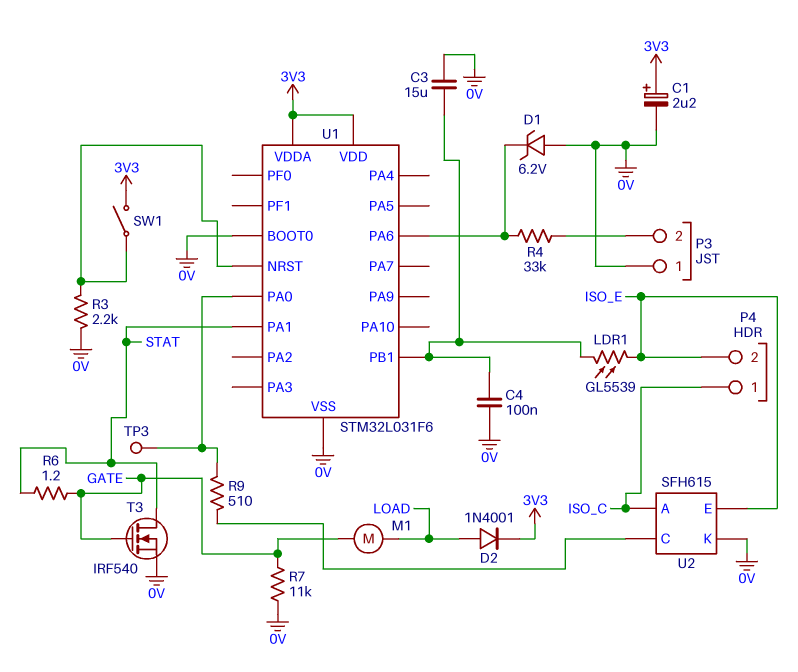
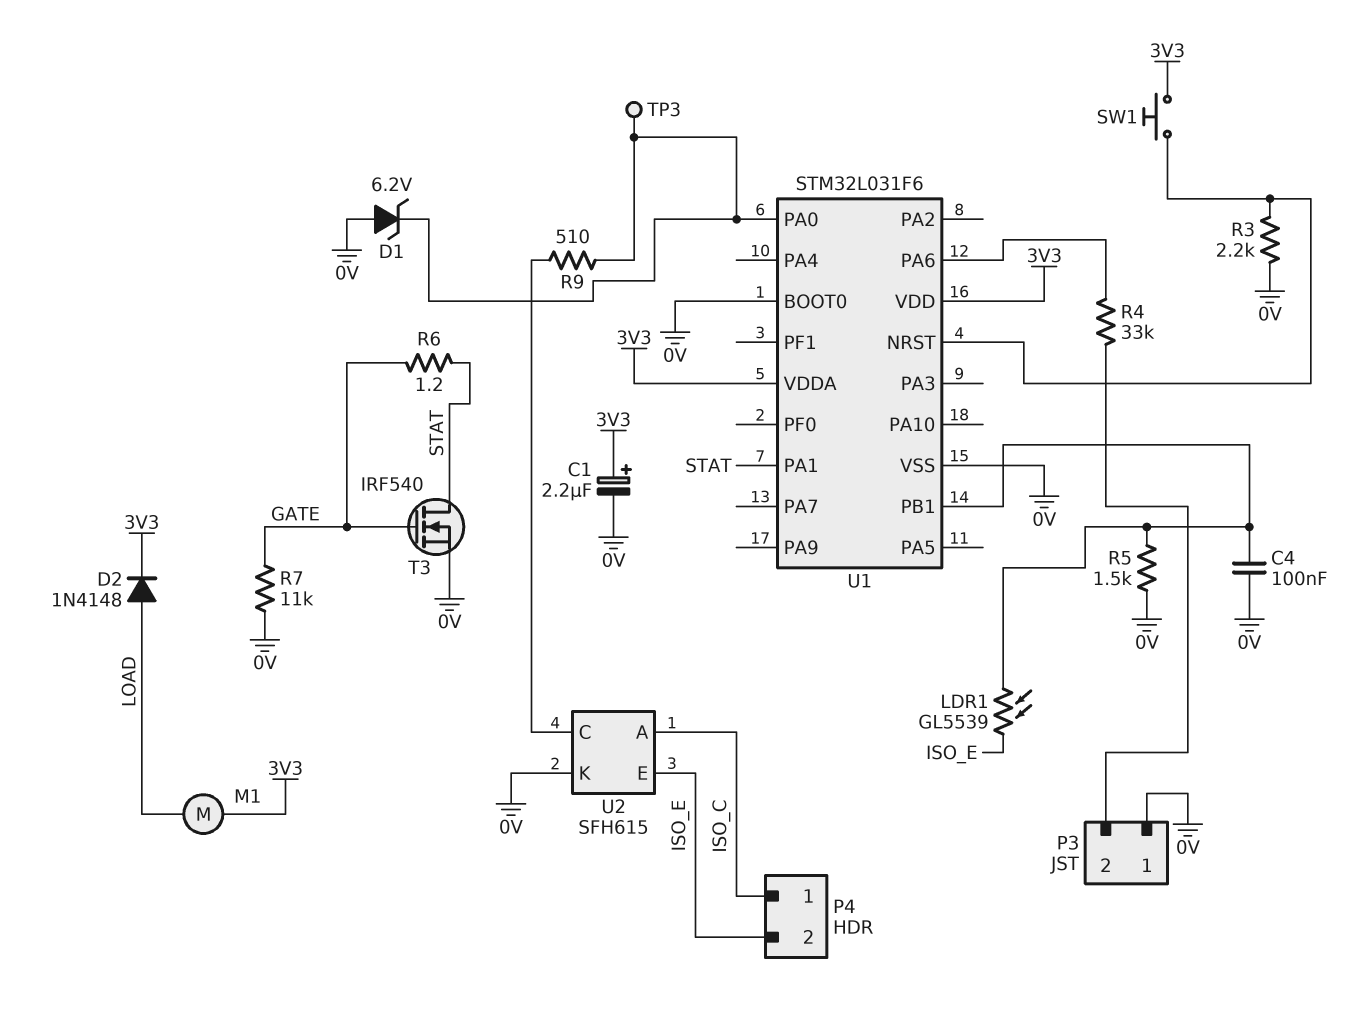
C3: 15uF (0V, U1/PB1) -> none
D1: zener 6.2V (A 0V, K U1/PA6) -> zener 6.2V (A 0V, K U1/PA0)
D2: diode 1N4001 (A LOAD, K 3V3) -> diode 1N4148 (A LOAD, K 3V3)
M1: motor (GATE, LOAD) -> motor (3V3, LOAD)
R5: none -> 1.5k (0V, U1/PB1)
SW1: switch (3V3, U1/NRST) -> button (3V3, U1/NRST)

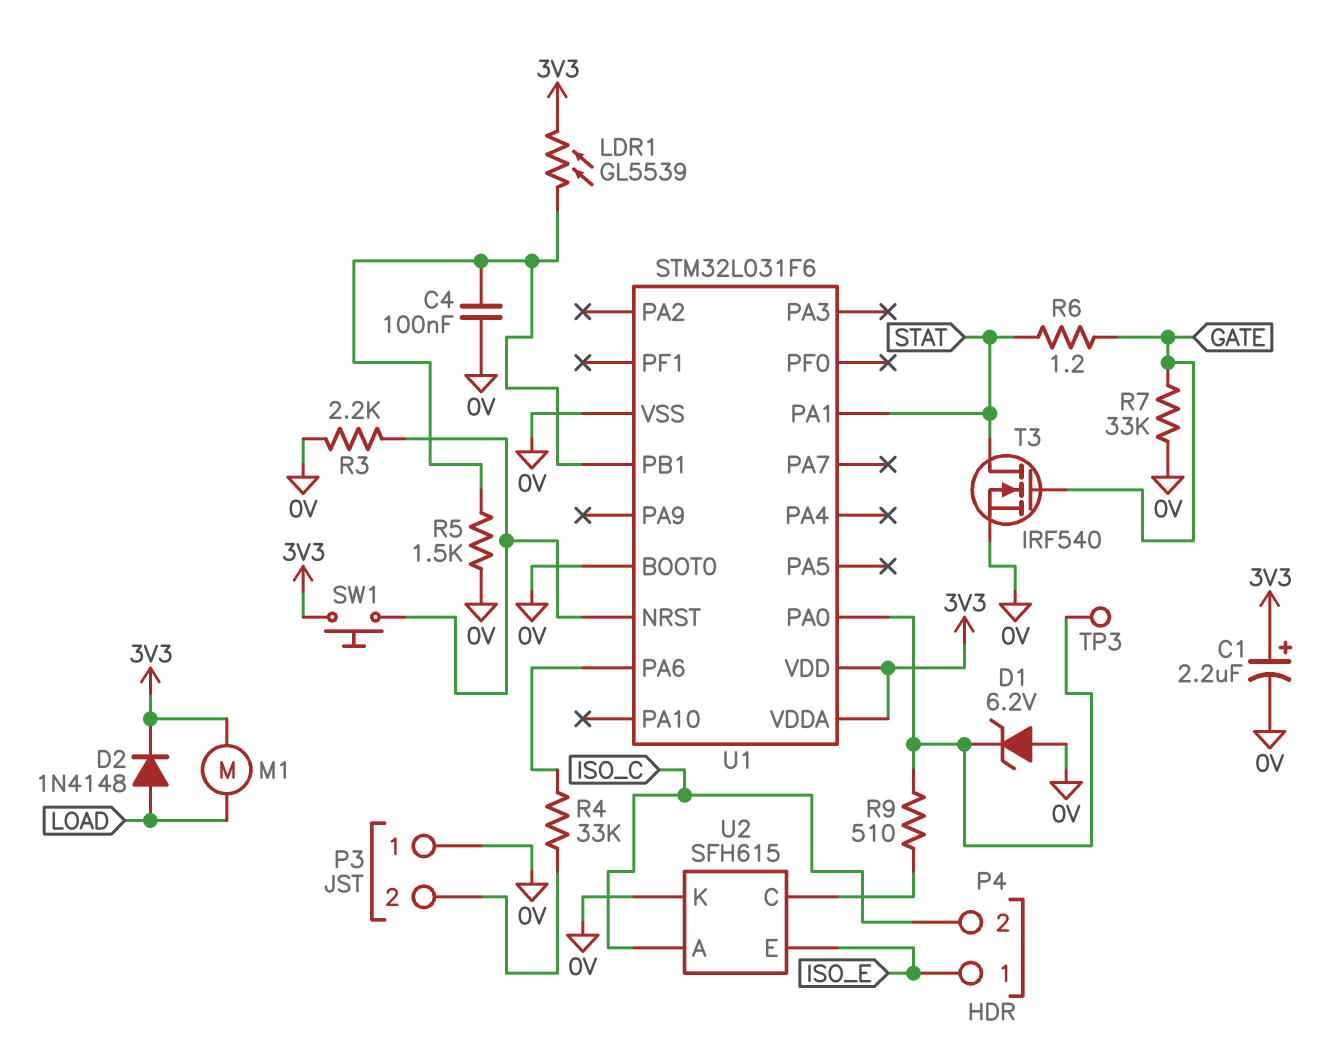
LDR1: GL5539 (ISO_E, U1/PB1) -> GL5539 (3V3, U1/PB1)
P4 pin 1: ISO_C -> ISO_E
P4 pin 2: ISO_E -> ISO_C
R7: 11k (0V, GATE) -> 33k (0V, GATE)

